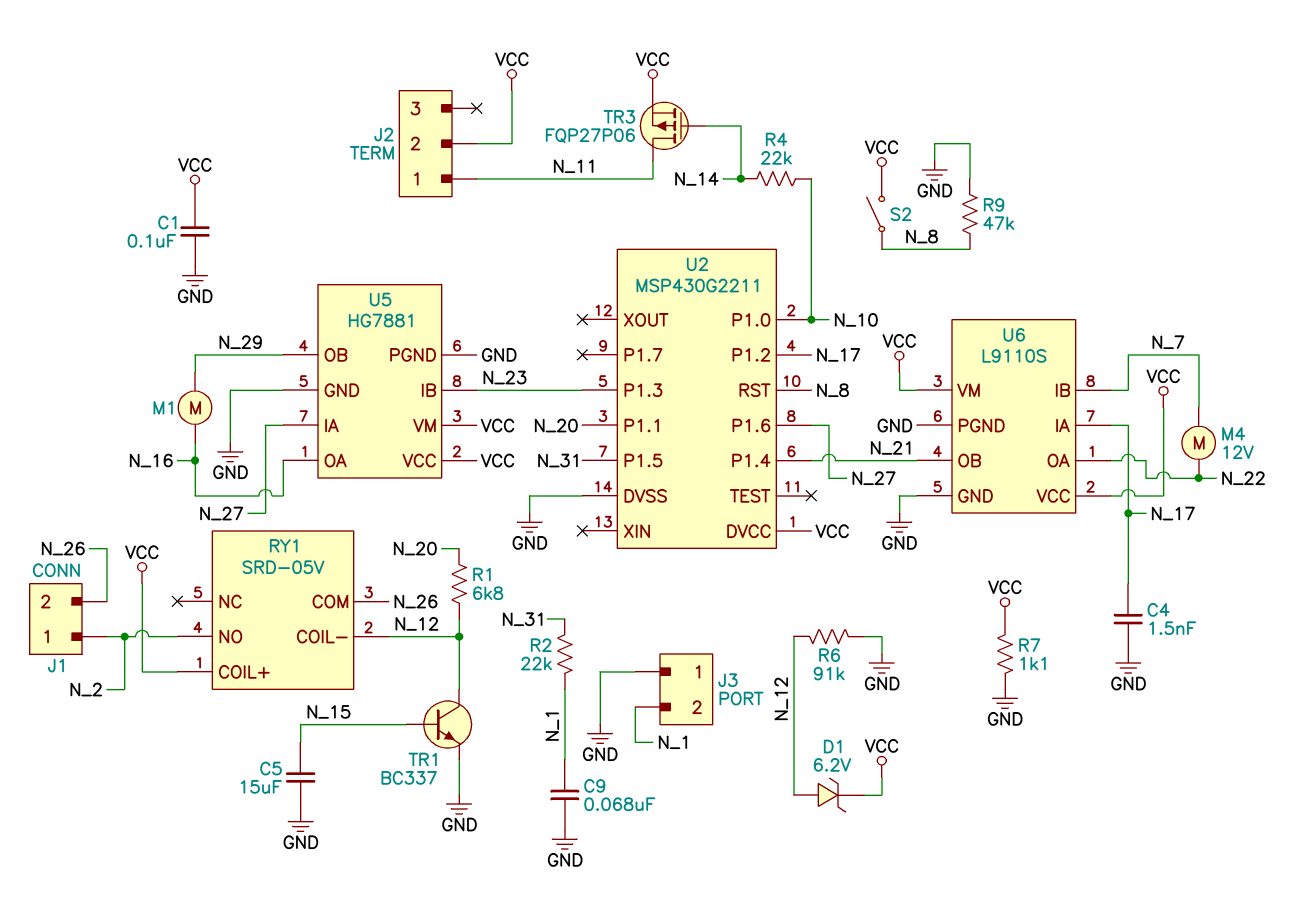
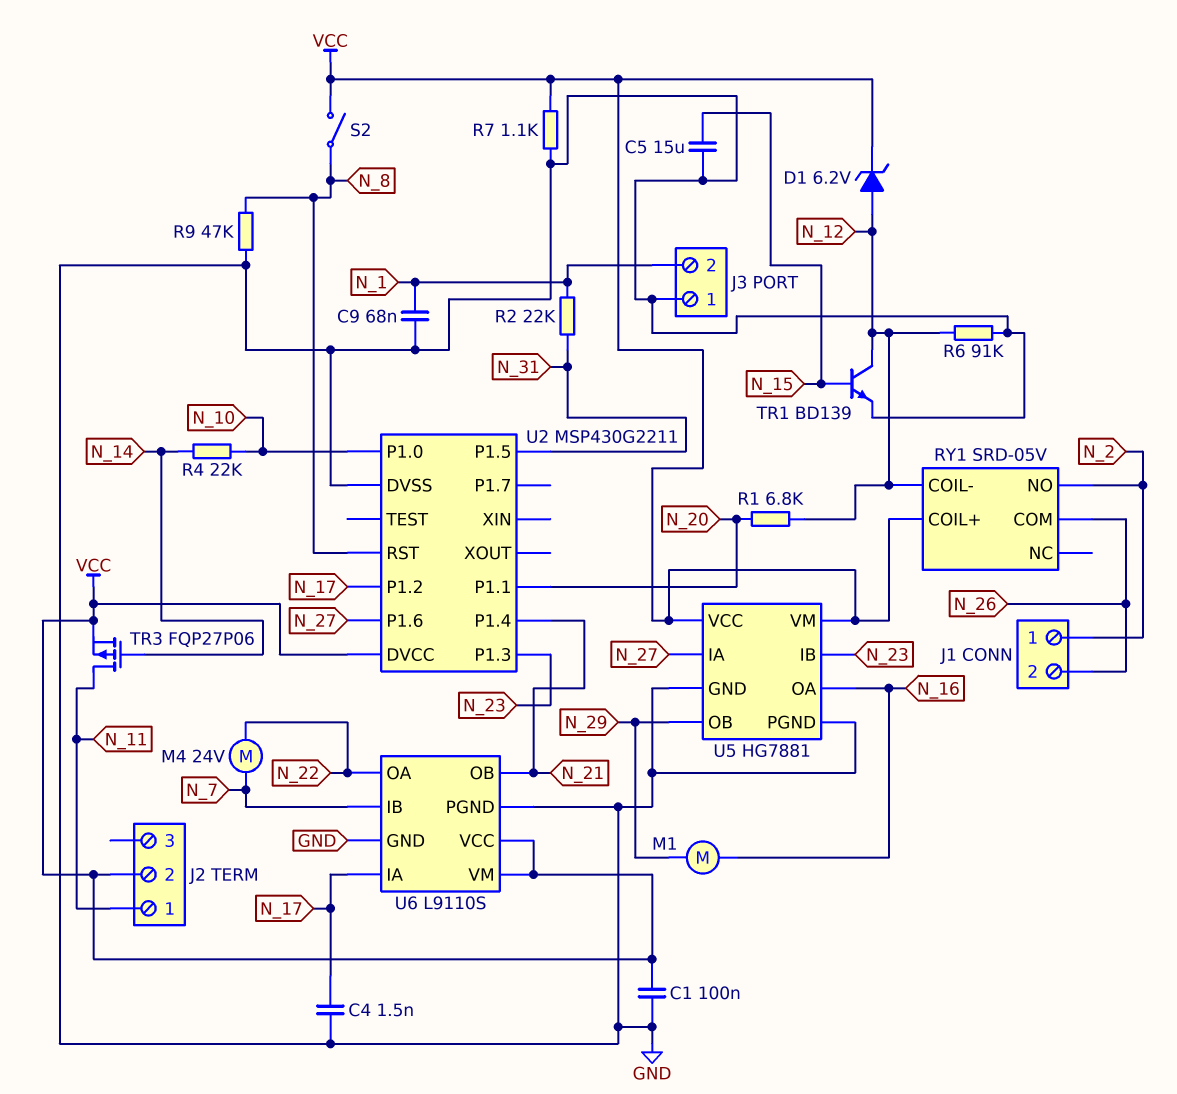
M4: motor 12V (N_7, N_22) -> motor 24V (N_7, N_22)
TR1: NPN BC337 (B N_15, C N_12, E GND) -> NPN BD139 (B N_15, C N_12, E GND)

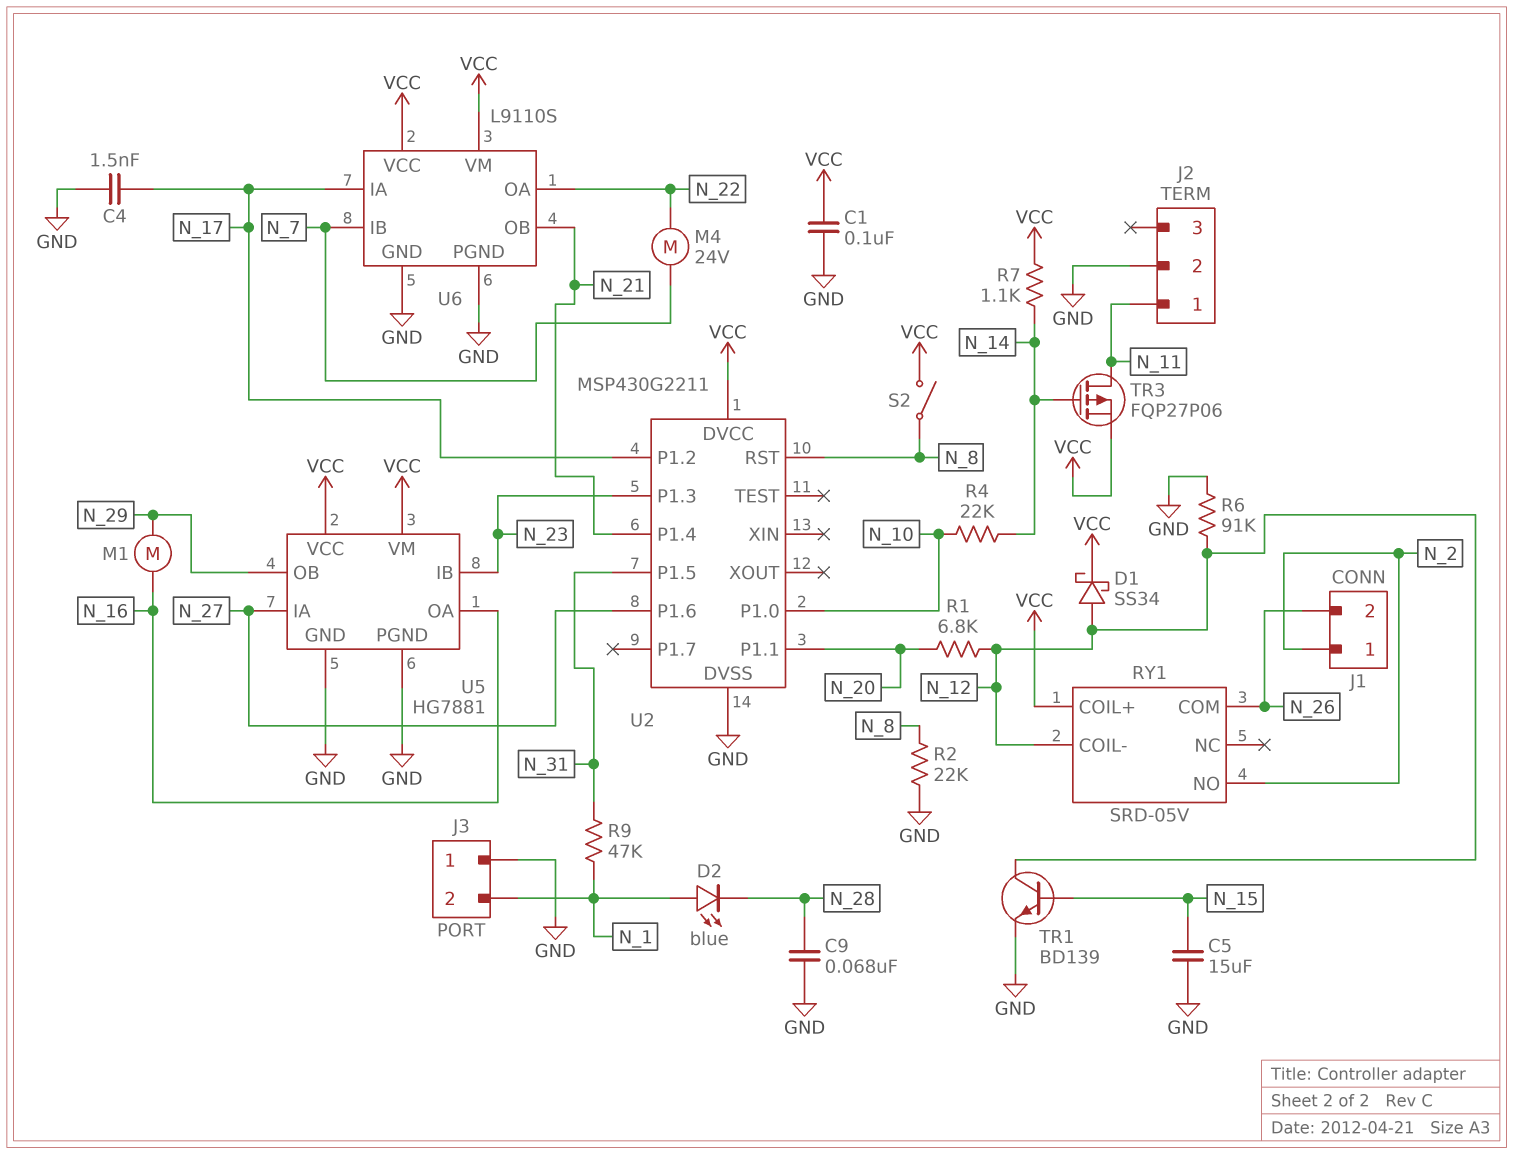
C9: 68nF (GND, N_1) -> 68nF (GND, N_28)
D1: zener 6.2V (A N_12, K VCC) -> schottky SS34 (A N_12, K VCC)
D2: none -> LED blue (A N_1, K N_28)
J2 pin 2: VCC -> GND
R2: 22k (N_1, N_31) -> 22k (GND, N_8)
R7: 1.1k (GND, VCC) -> 1.1k (N_14, VCC)
R9: 47k (GND, N_8) -> 47k (N_1, N_31)

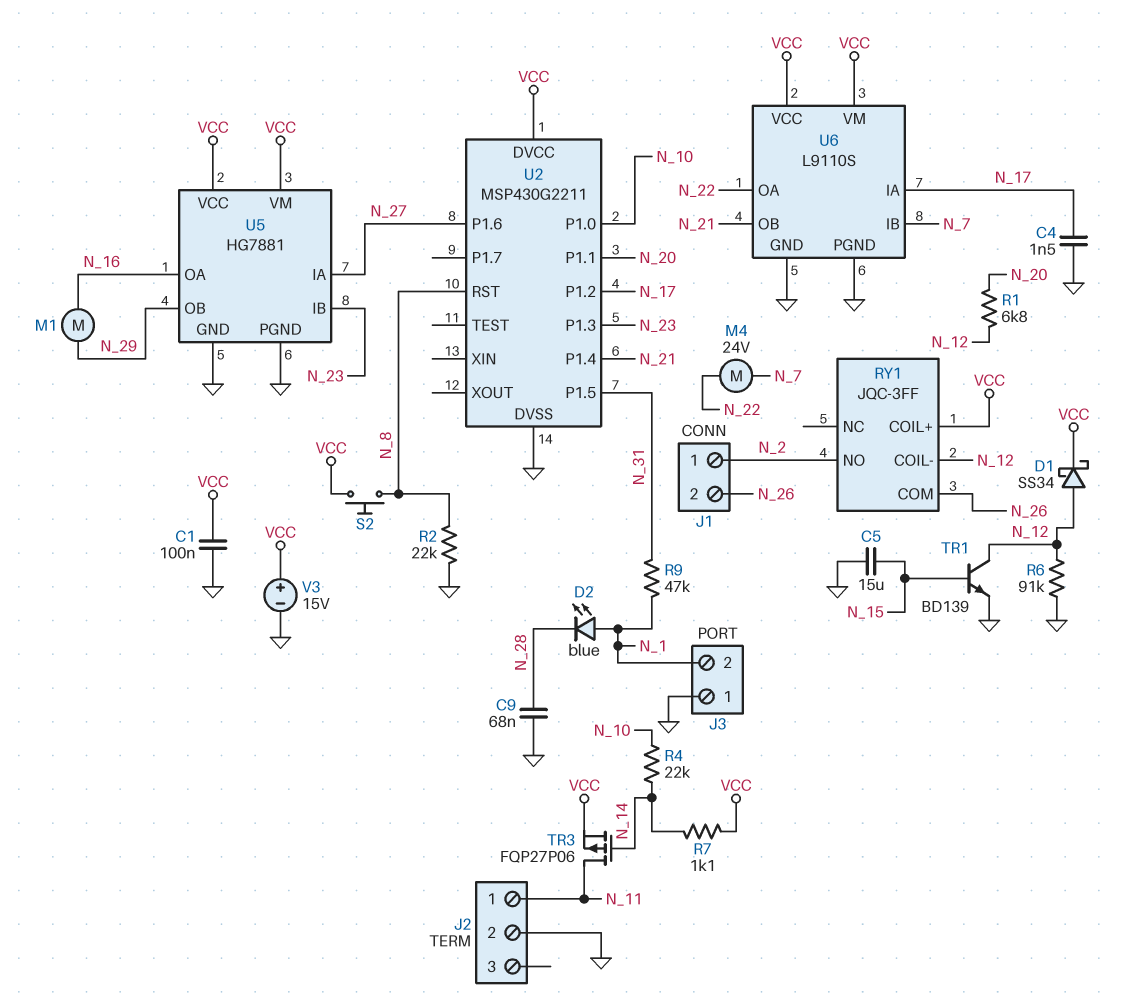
RY1: SRD-05V -> JQC-3FF
S2: switch (N_8, VCC) -> button (N_8, VCC)
V3: none -> 15V (plus VCC, minus GND)

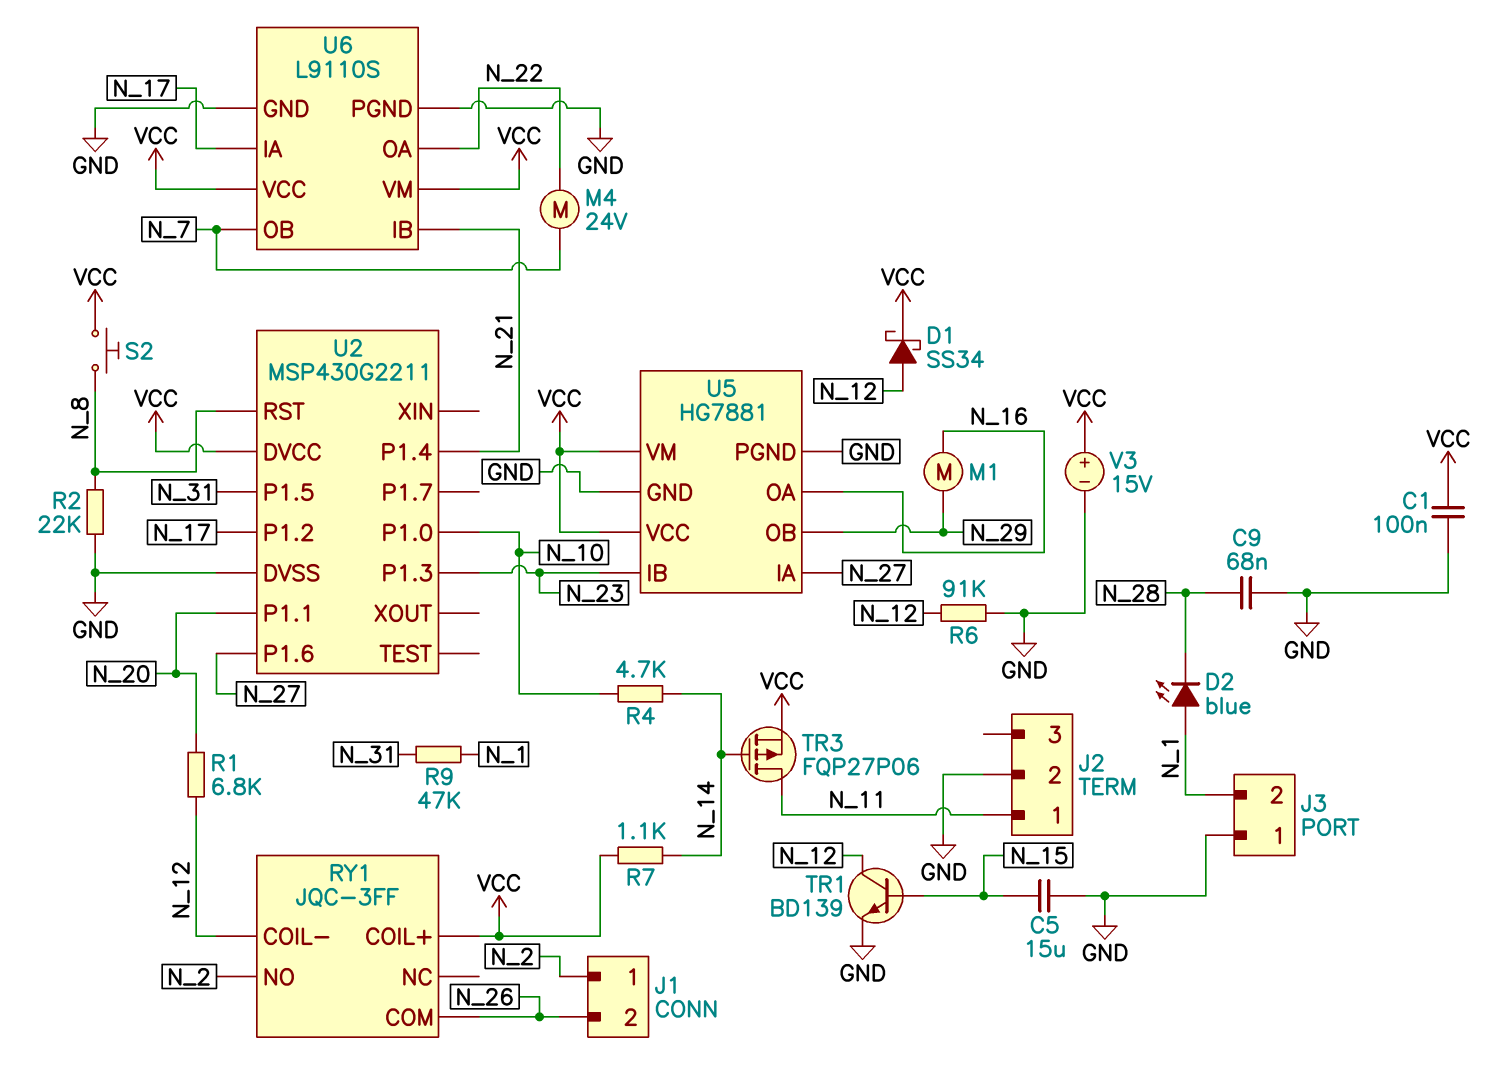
C4: 1.5nF (GND, N_17) -> none
R4: 22k (N_10, N_14) -> 4.7k (N_10, N_14)
U6 pin IB: N_7 -> N_21
U6 pin OB: N_21 -> N_7

